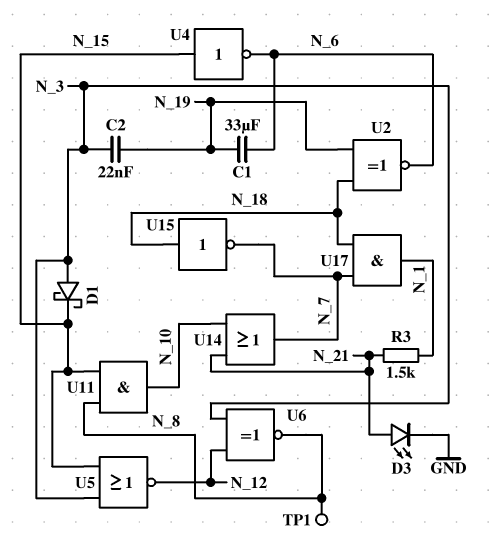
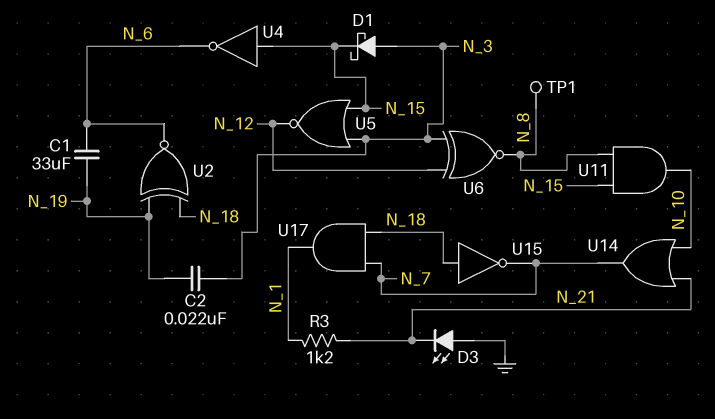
D3: LED (A N_21, K GND) -> LED (A GND, K N_21)
R3: 1.5k (N_1, N_21) -> 1.2k (N_1, N_21)

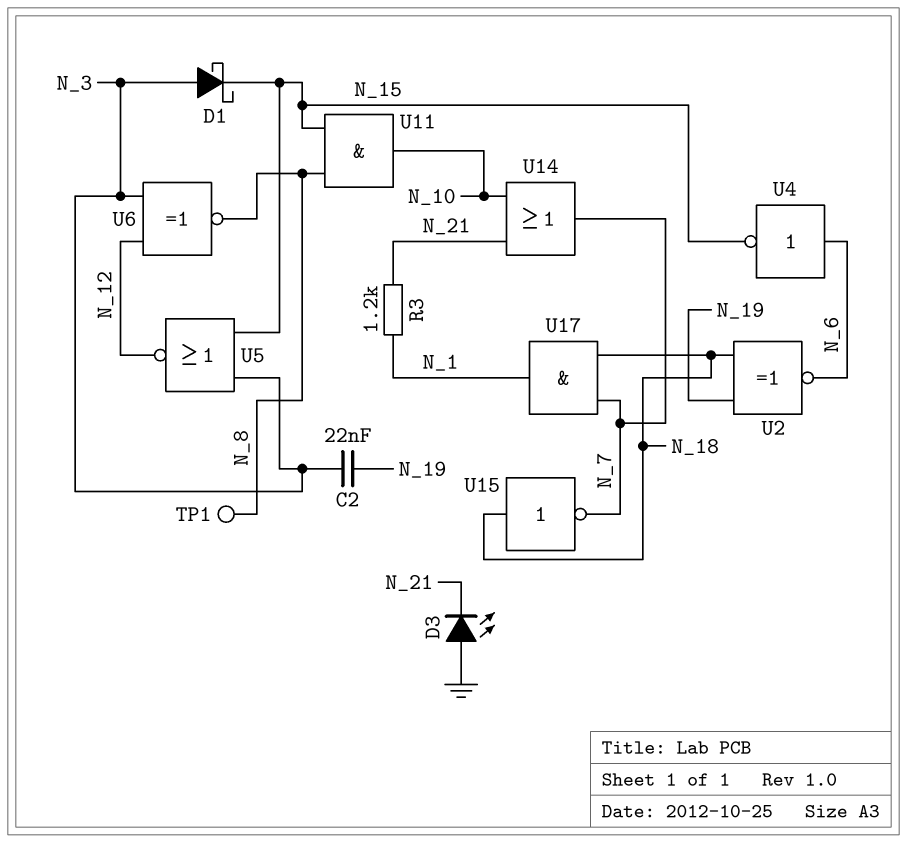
C1: 33uF (N_6, N_19) -> none
U4: NOT (in N_15, out N_6) -> NOT (in N_6, out N_15)

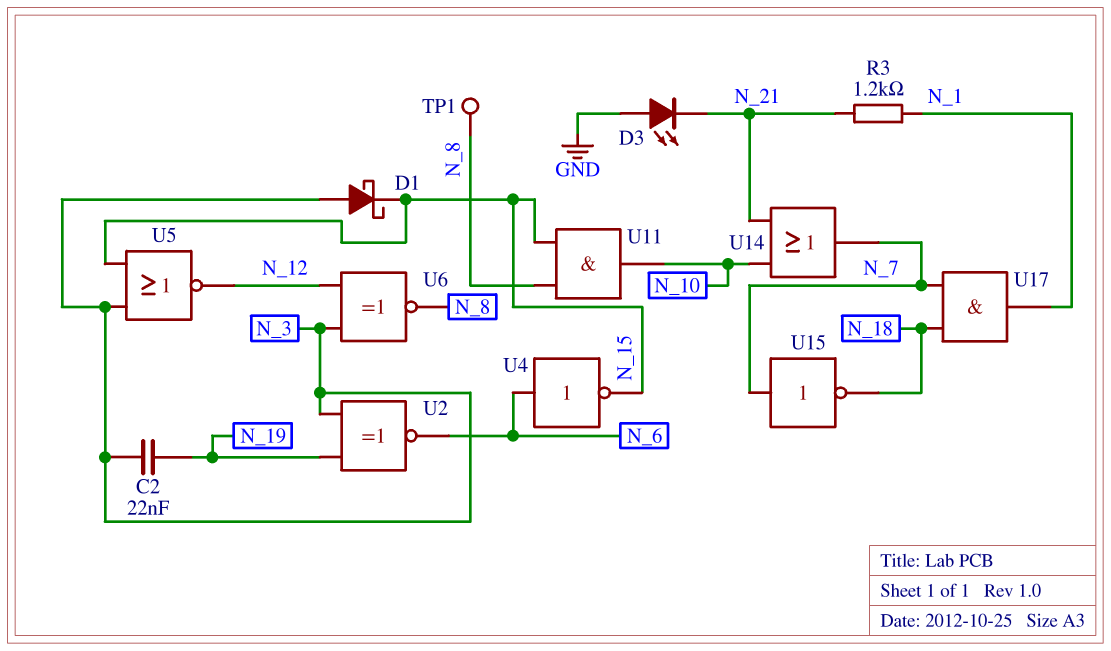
U2: XNOR (in N_18, in N_19, out N_6) -> XNOR (in N_3, in N_19, out N_6)
U15: NOT (in N_18, out N_7) -> NOT (in N_7, out N_18)

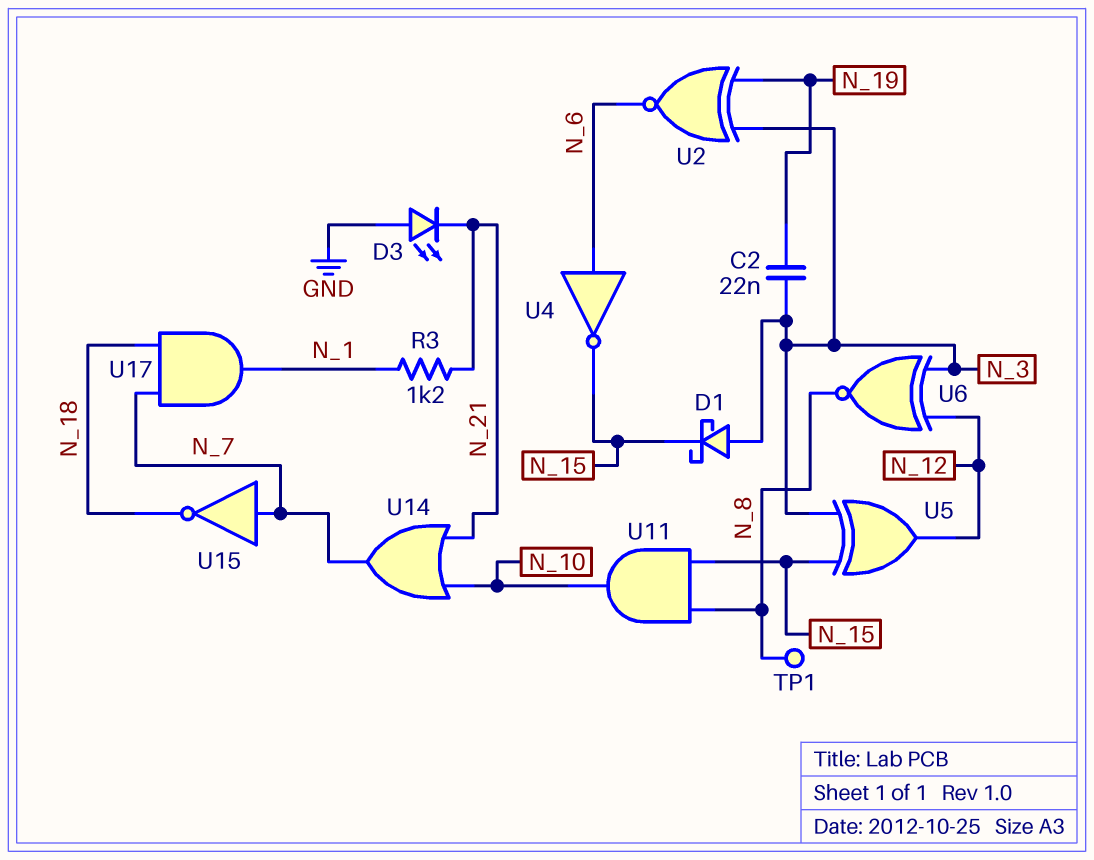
U5: NOR (in N_3, in N_15, out N_12) -> XOR (in N_3, in N_15, out N_12)

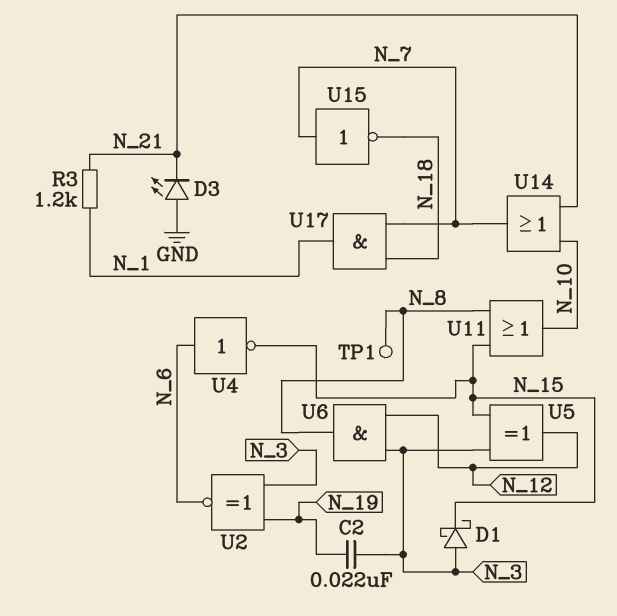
U6: XNOR (in N_3, in N_12, out N_8) -> AND (in N_3, in N_12, out N_8)
U11: AND (in N_8, in N_15, out N_10) -> OR (in N_8, in N_15, out N_10)

